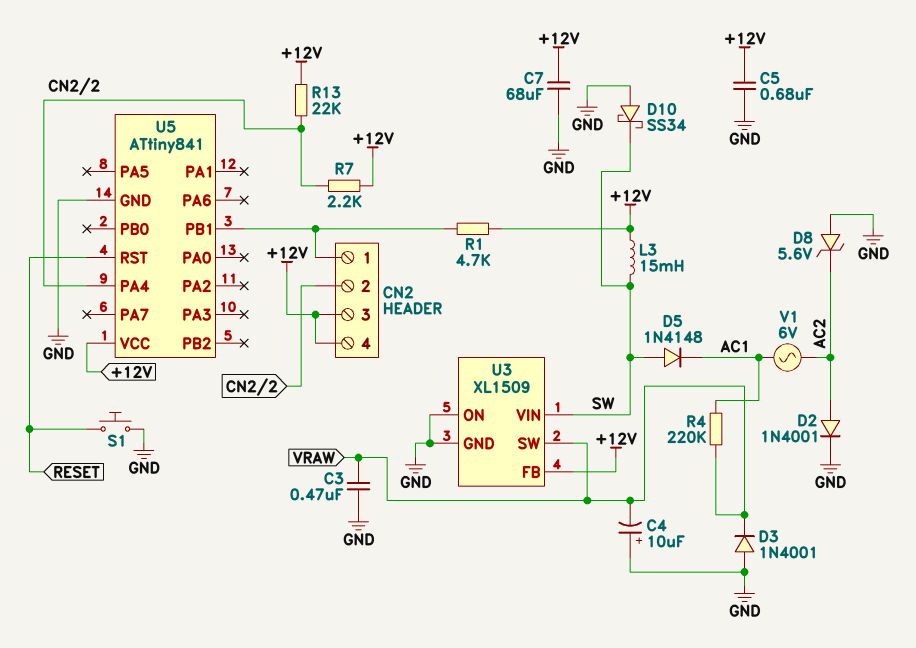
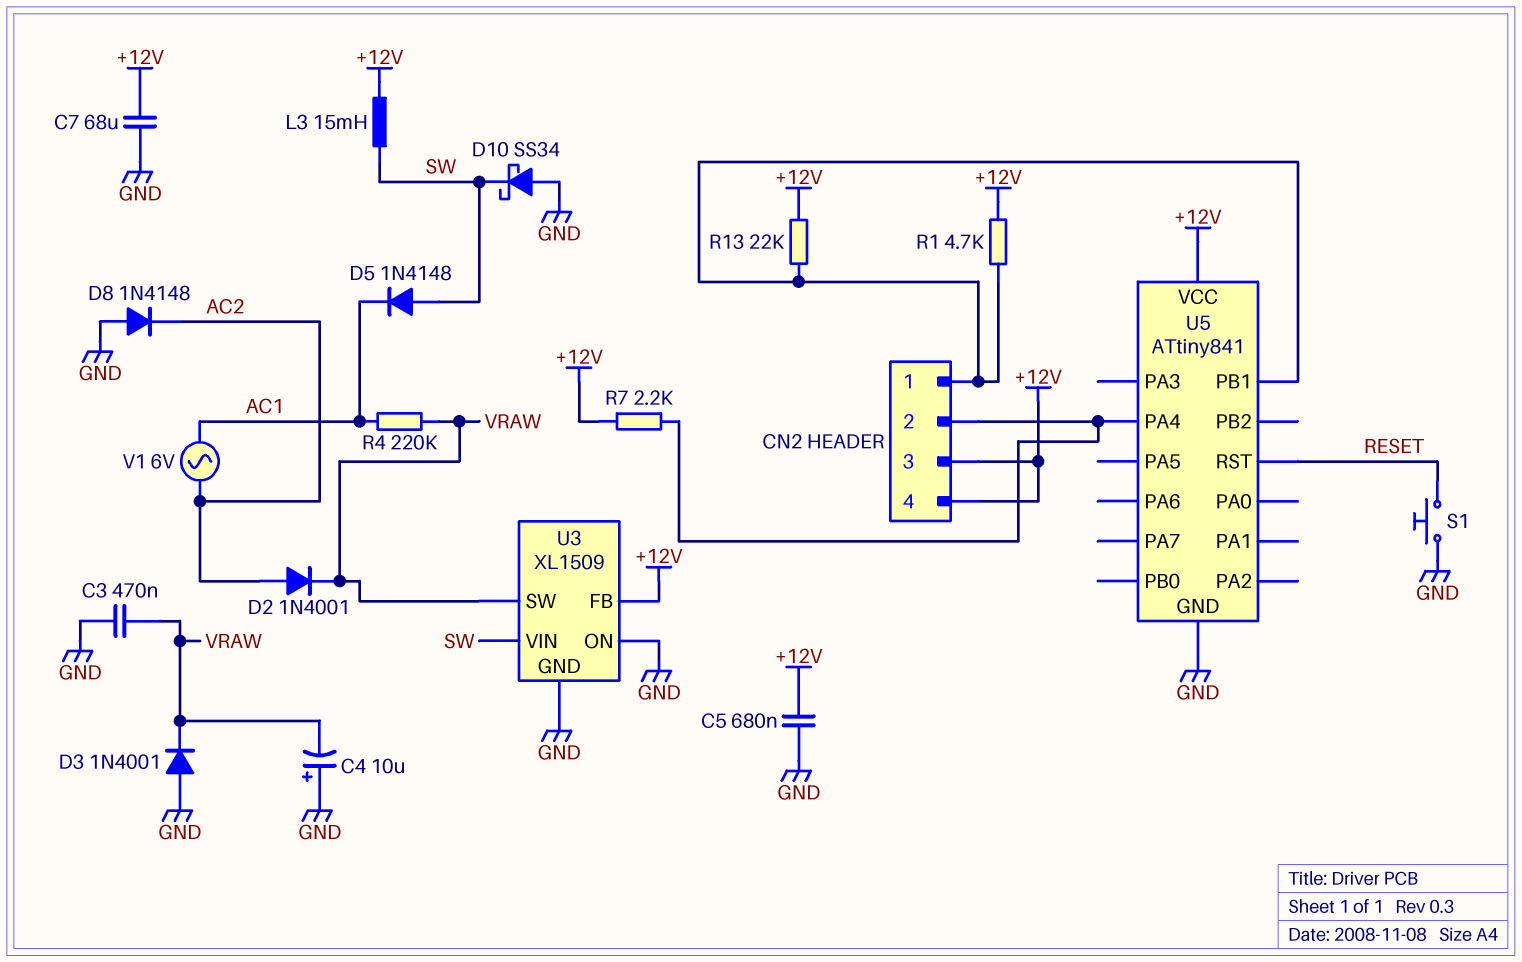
D2: diode 1N4001 (A AC2, K GND) -> diode 1N4001 (A AC2, K VRAW)
D8: zener 5.6V (A GND, K AC2) -> diode 1N4148 (A GND, K AC2)
R13: 22k (+12V, CN2/2) -> 22k (+12V, CN2/1)

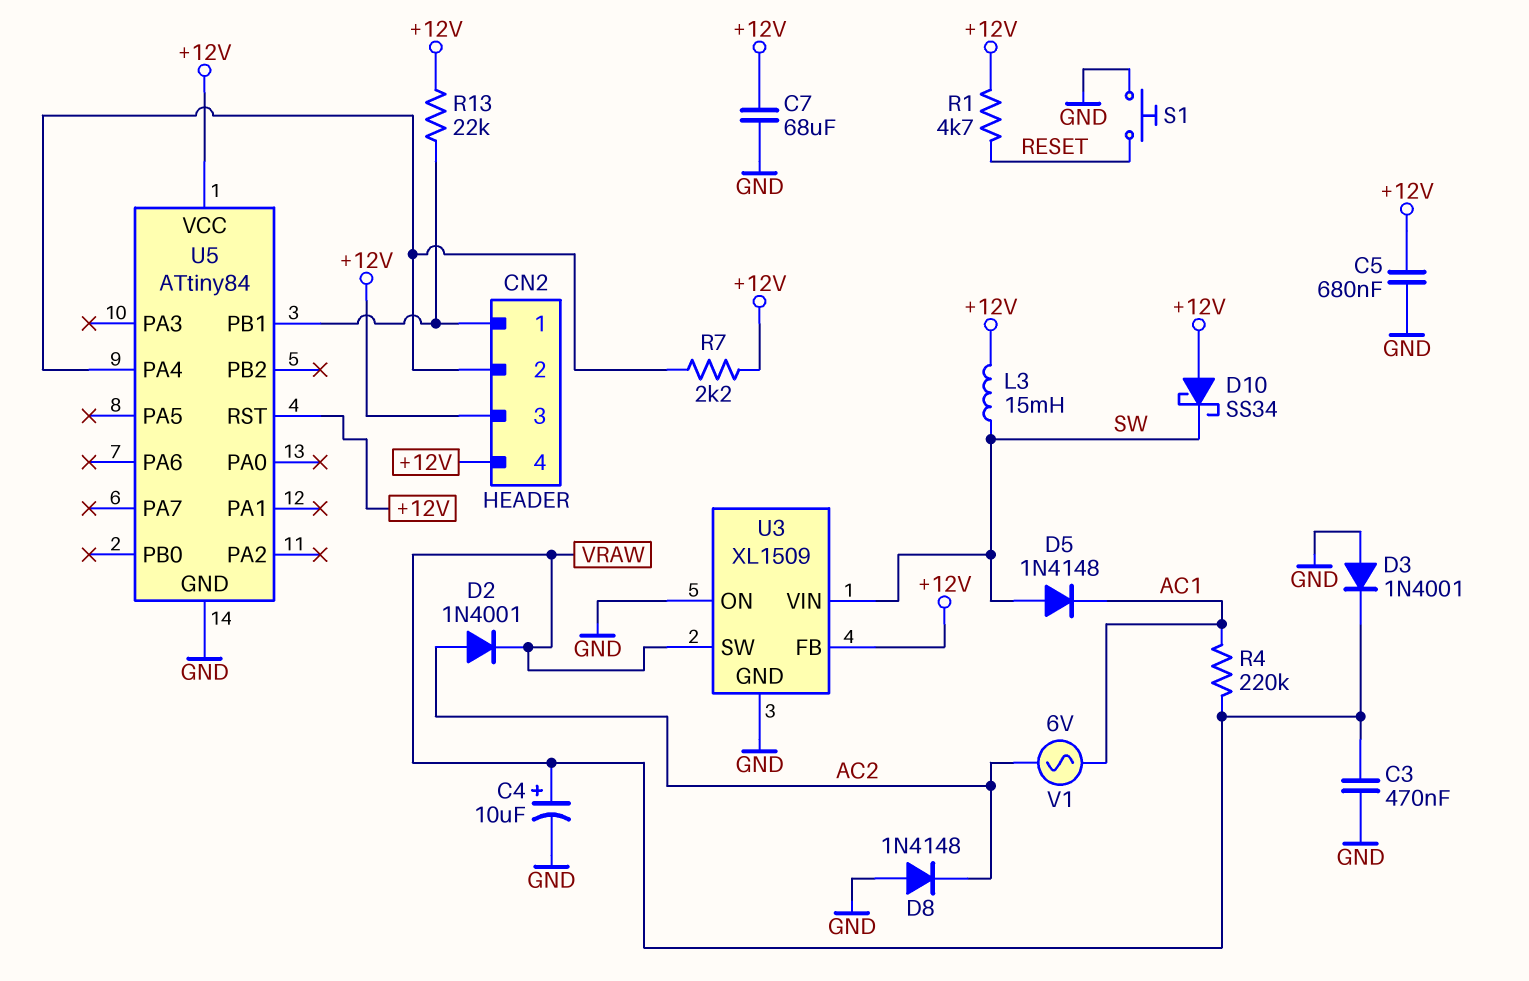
C4: 10uF (plus GND, minus VRAW) -> 10uF (plus VRAW, minus GND)
D10: schottky SS34 (A GND, K SW) -> schottky SS34 (A +12V, K SW)
R1: 4.7k (+12V, CN2/1) -> 4.7k (+12V, RESET)
U5: ATtiny841 -> ATtiny84
U5 pin RST: RESET -> +12V

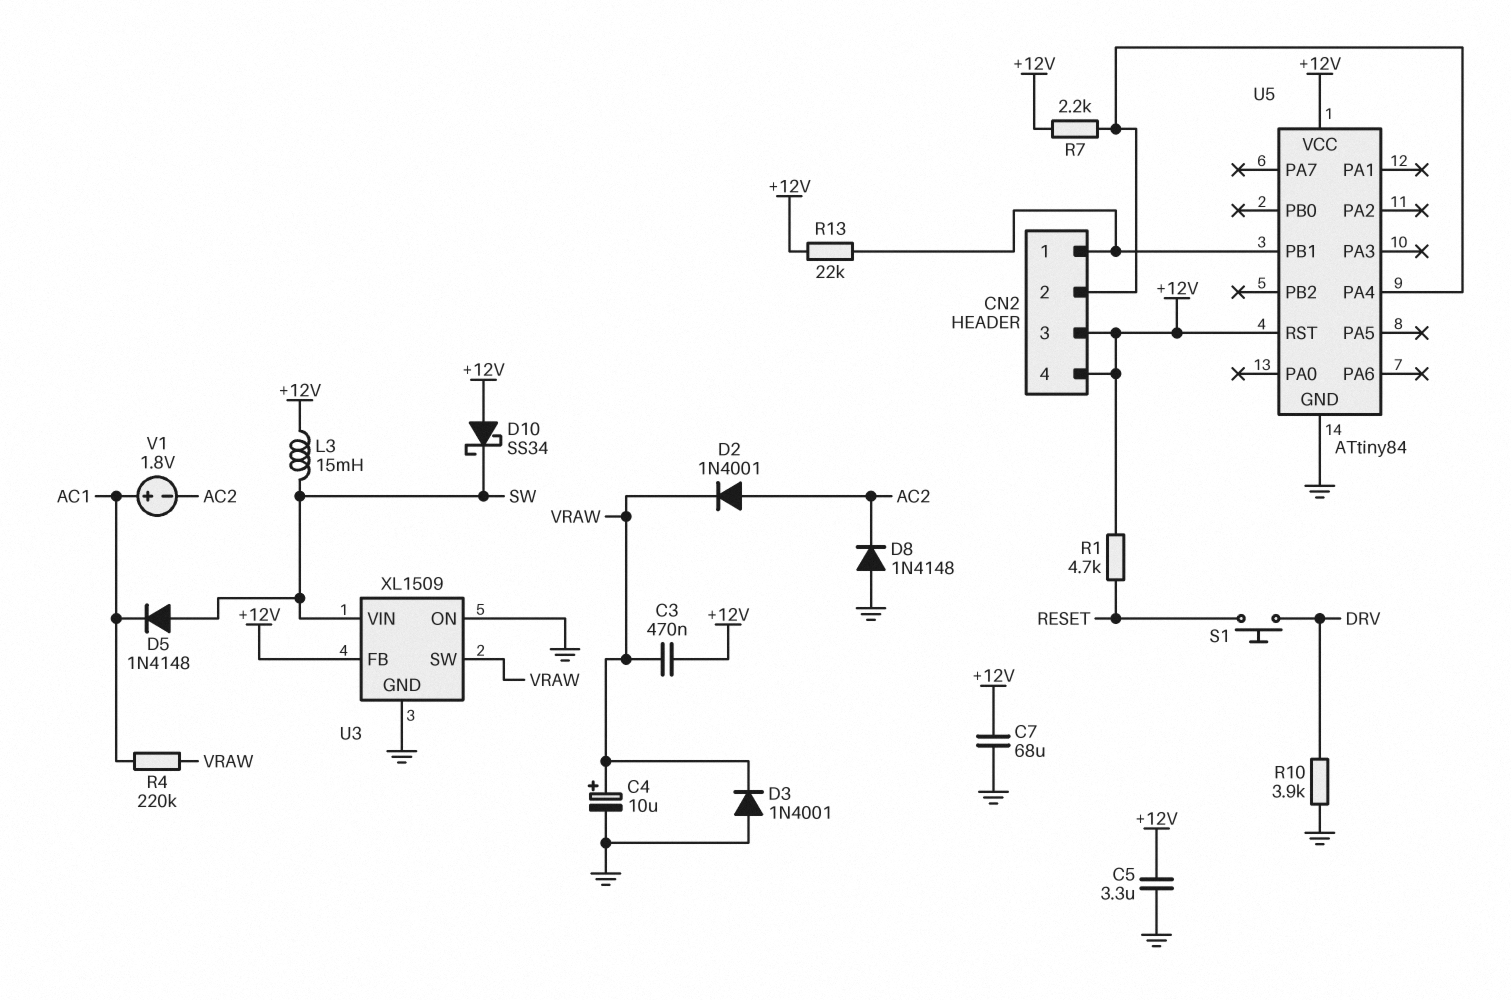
C3: 470nF (GND, VRAW) -> 470nF (+12V, VRAW)
C5: 680nF (+12V, GND) -> 3.3uF (+12V, GND)
R10: none -> 3.9k (DRV, GND)
S1: button (GND, RESET) -> button (DRV, RESET)
V1: AC 6V (AC1, AC2) -> 1.8V (plus AC1, minus AC2)

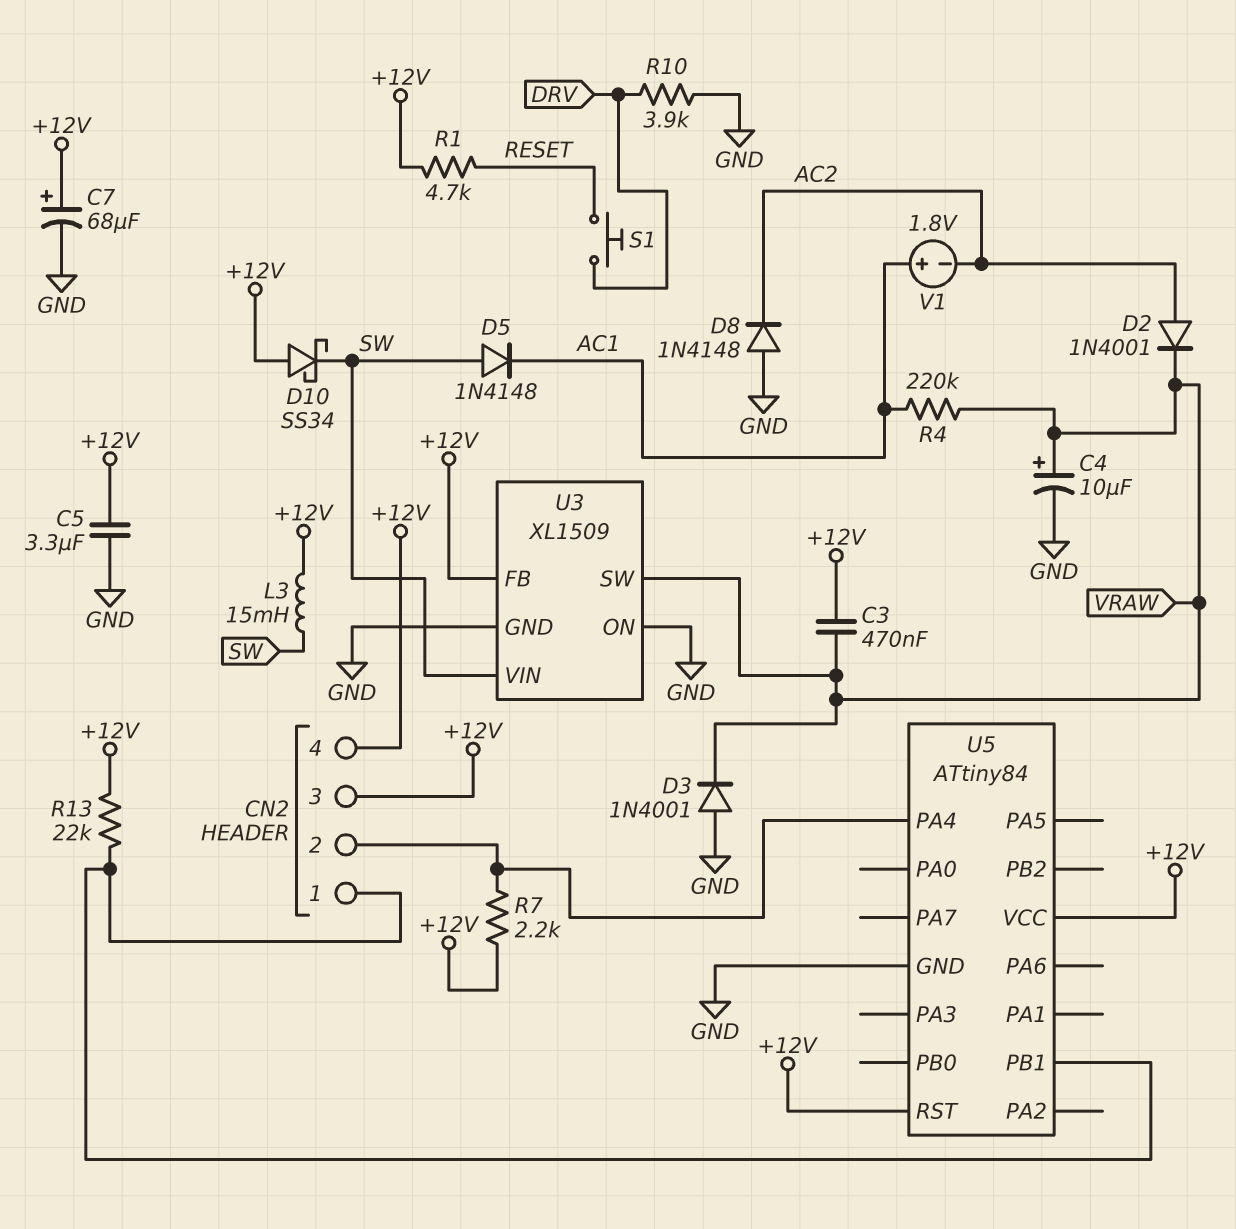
C7: 68uF (+12V, GND) -> 68uF (plus +12V, minus GND)

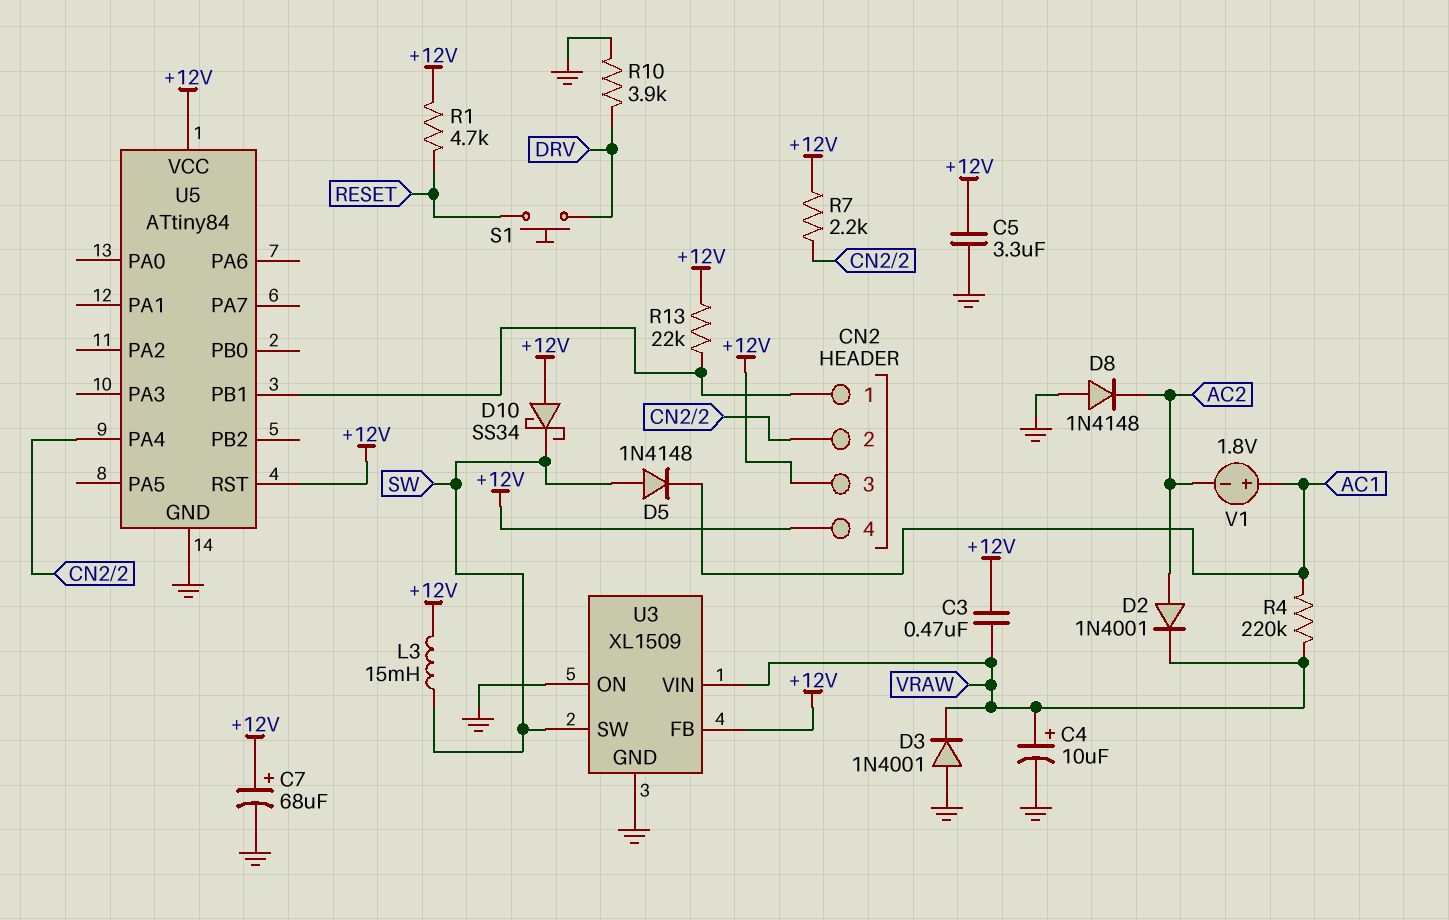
U3 pin SW: VRAW -> SW
U3 pin VIN: SW -> VRAW

